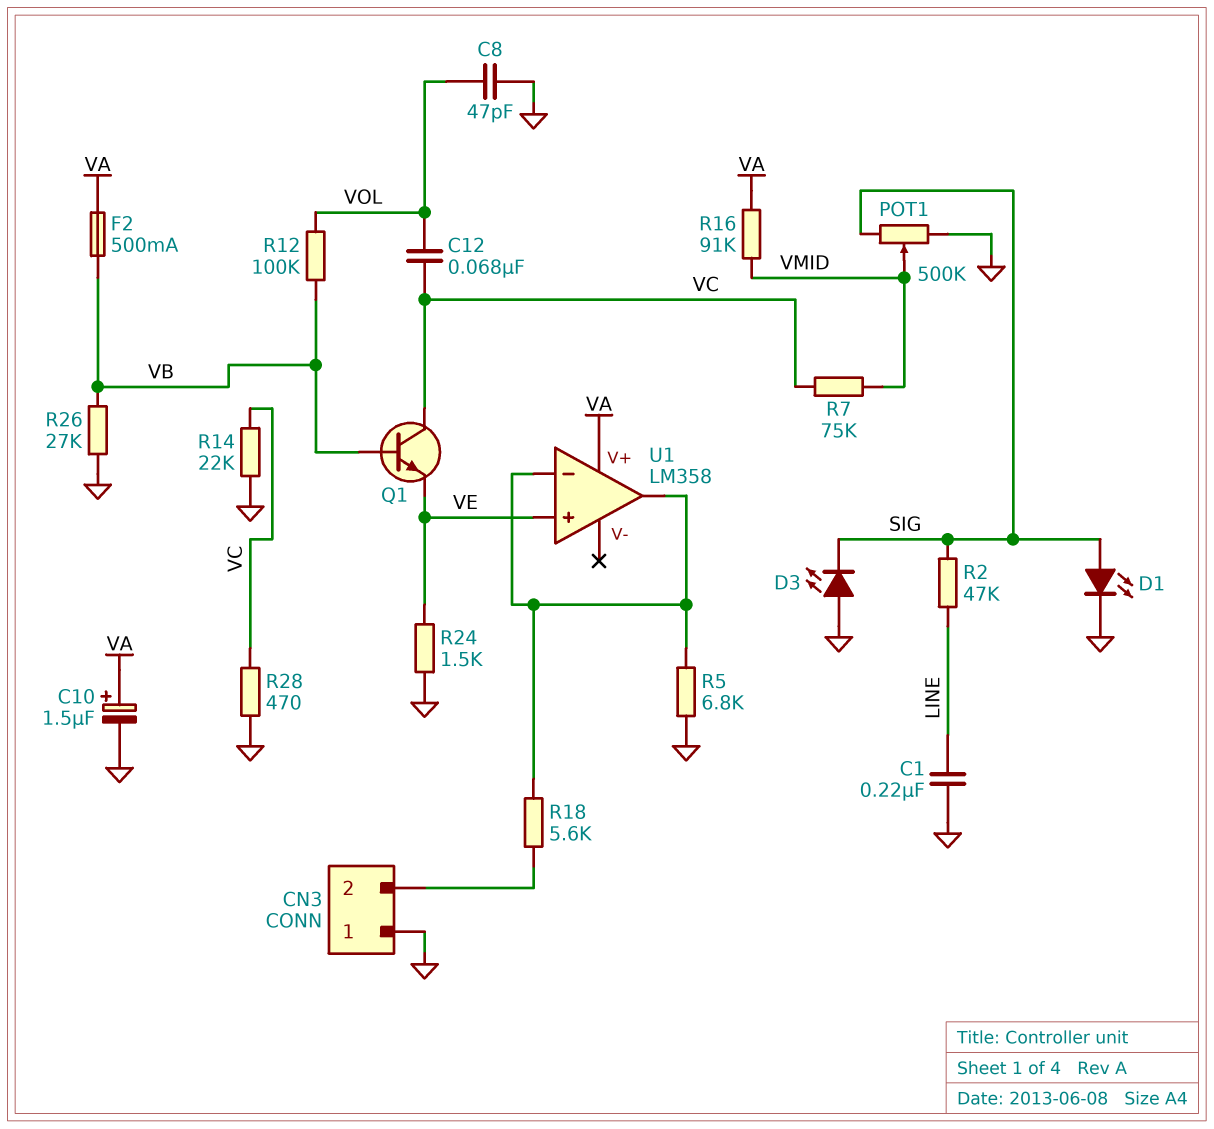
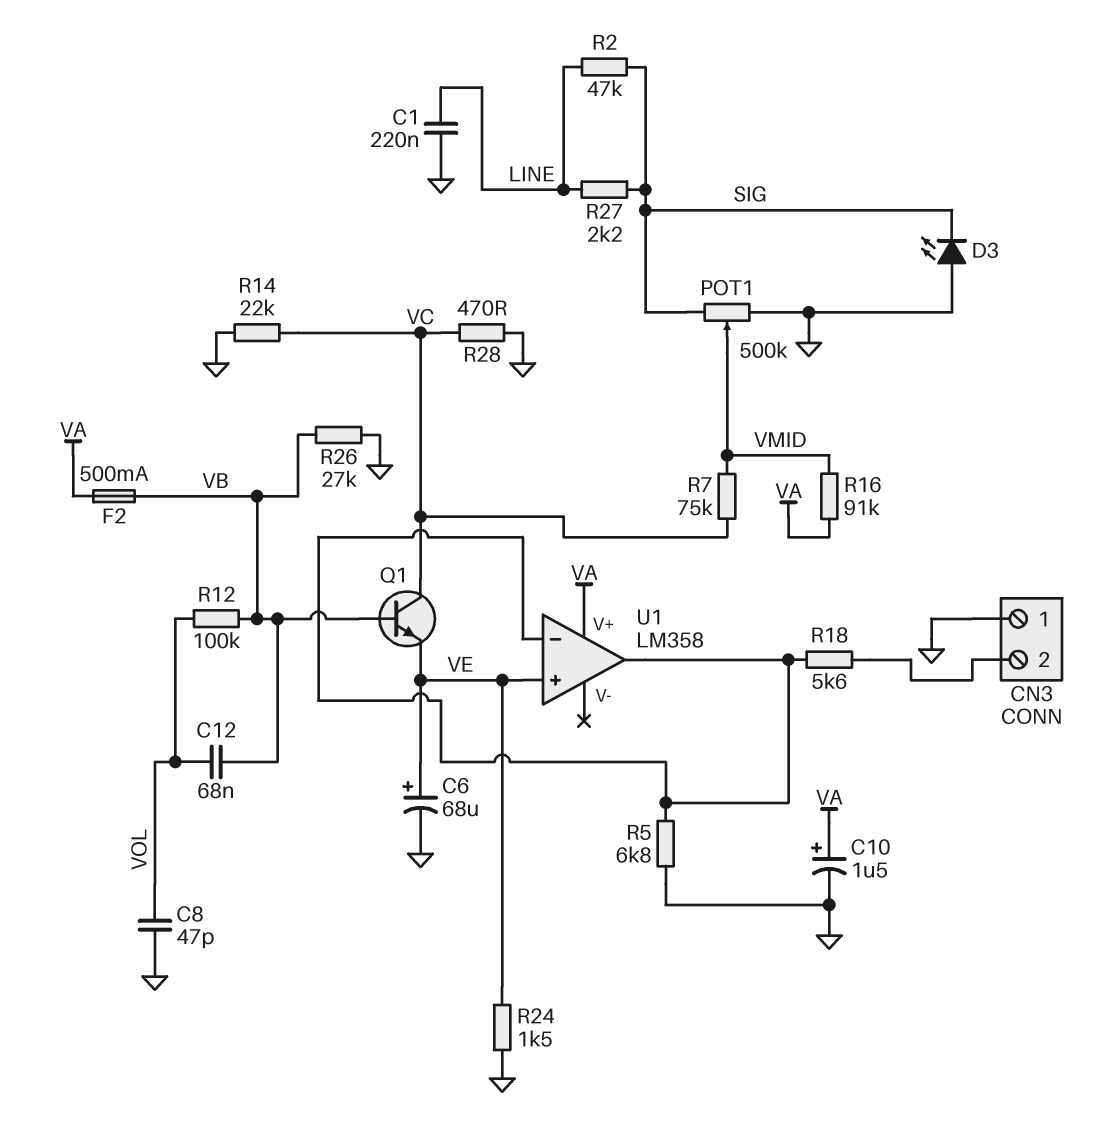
C6: none -> 68uF (plus VE, minus GND)
C12: 68nF (VC, VOL) -> 68nF (VB, VOL)
D1: LED (A SIG, K GND) -> none
R27: none -> 2.2k (LINE, SIG)

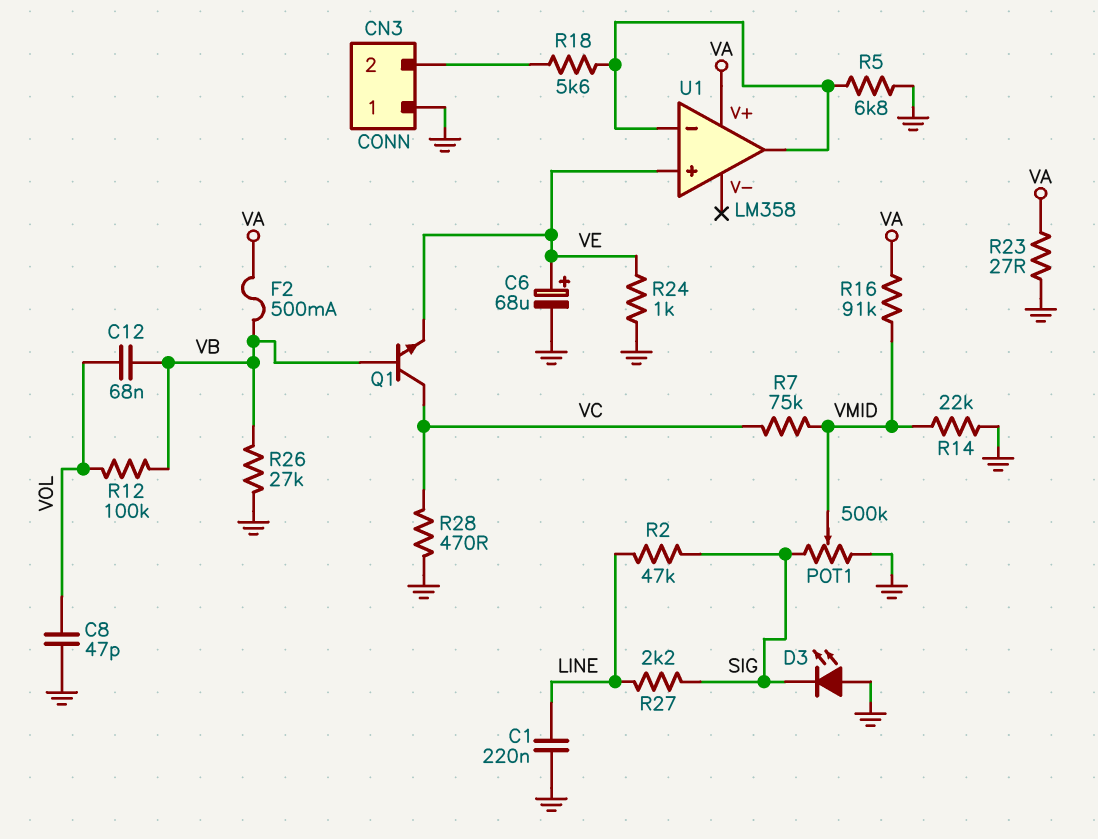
C10: 1.5uF (plus VA, minus GND) -> none
R14: 22k (GND, VC) -> 22k (GND, VMID)
R23: none -> 27 (GND, VA)
R24: 1.5k (GND, VE) -> 1k (GND, VE)

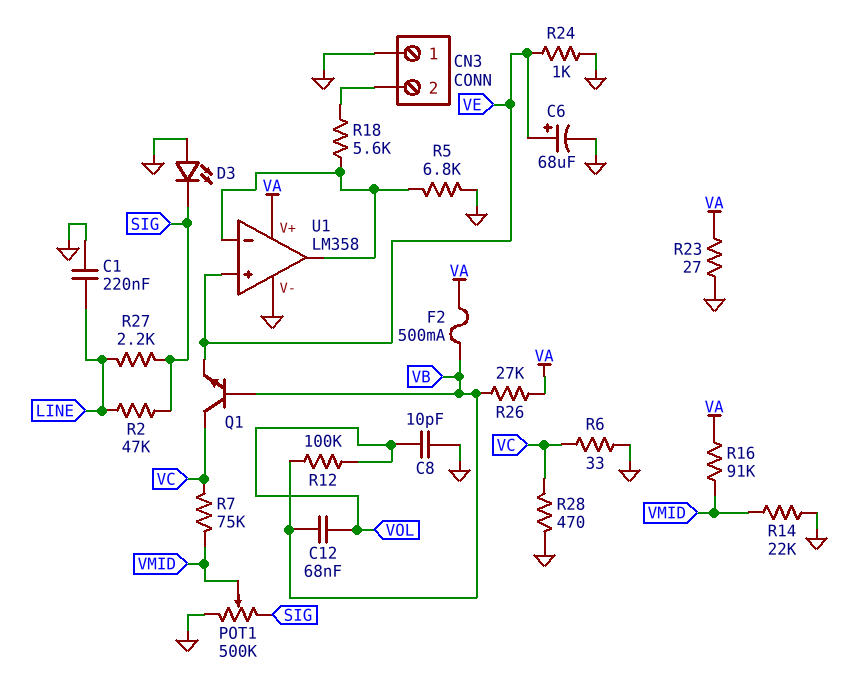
C8: 47pF (GND, VOL) -> 10pF (GND, VOL)
R6: none -> 33 (GND, VC)
R26: 27k (GND, VB) -> 27k (VA, VB)
U1 pin V-: none -> GND

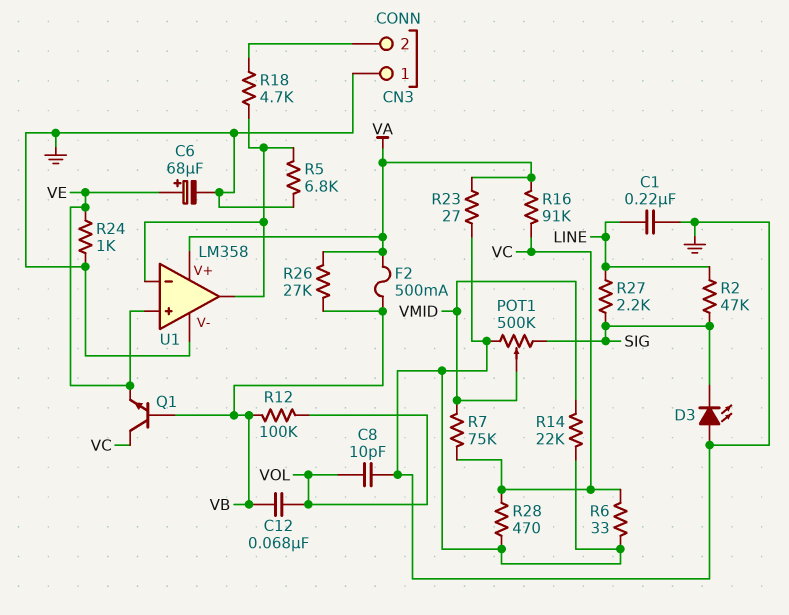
R16: 91k (VA, VMID) -> 91k (VA, VC)
R18: 5.6k (CN3/2, U1/in-) -> 4.7k (CN3/2, U1/in-)

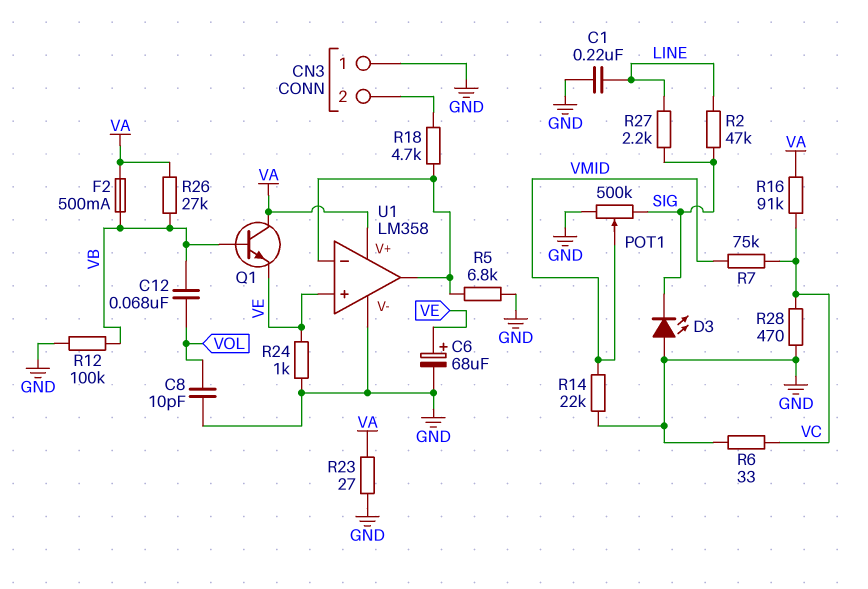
Q1: NPN (B VB, C VC, E VE) -> NPN (B VB, C VA, E VE)
R12: 100k (VB, VOL) -> 100k (GND, VB)

